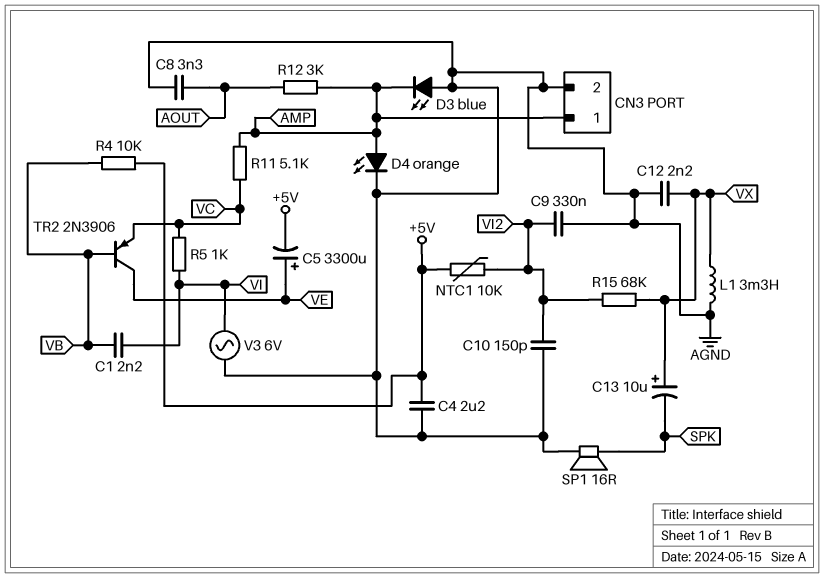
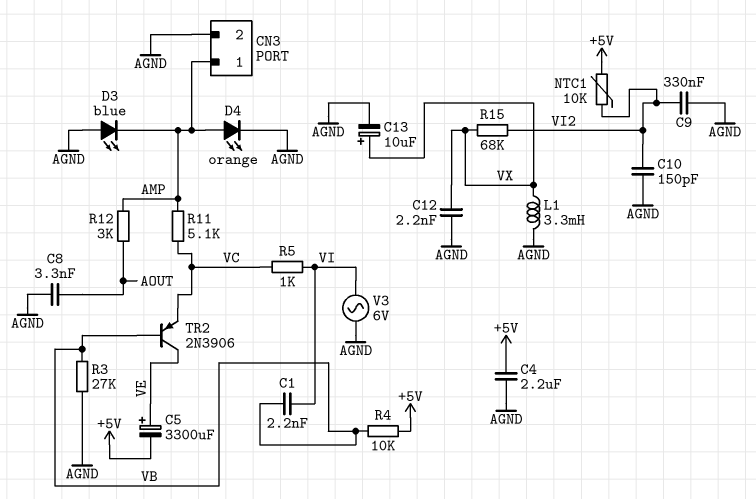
C13: 10uF (plus VX, minus SPK) -> 10uF (plus VX, minus AGND)
R3: none -> 27k (AGND, VB)
SP1: speaker 16R (AGND, SPK) -> none

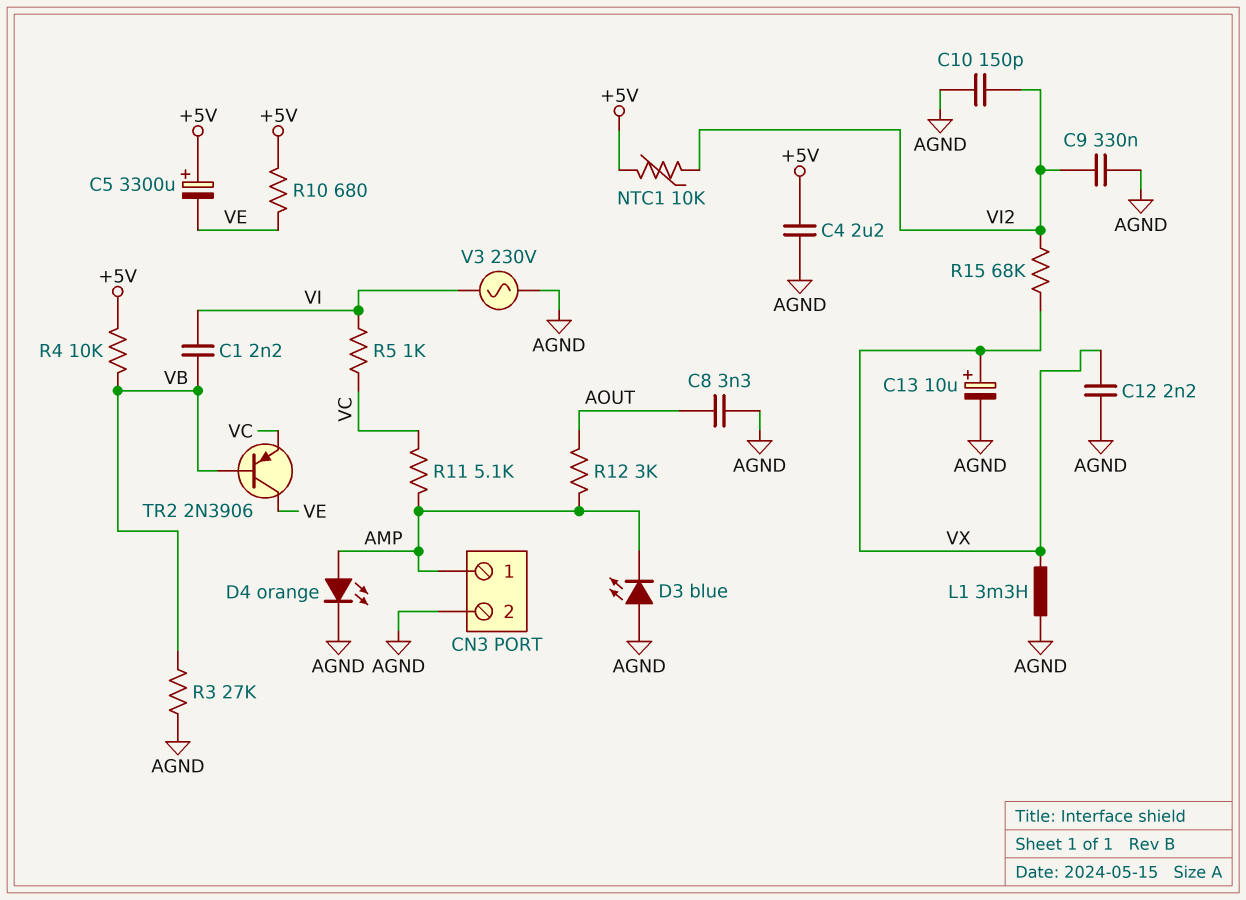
C5: 3300uF (plus VE, minus +5V) -> 3300uF (plus +5V, minus VE)
R10: none -> 680 (+5V, VE)
V3: AC 6V (AGND, VI) -> AC 230V (AGND, VI)

